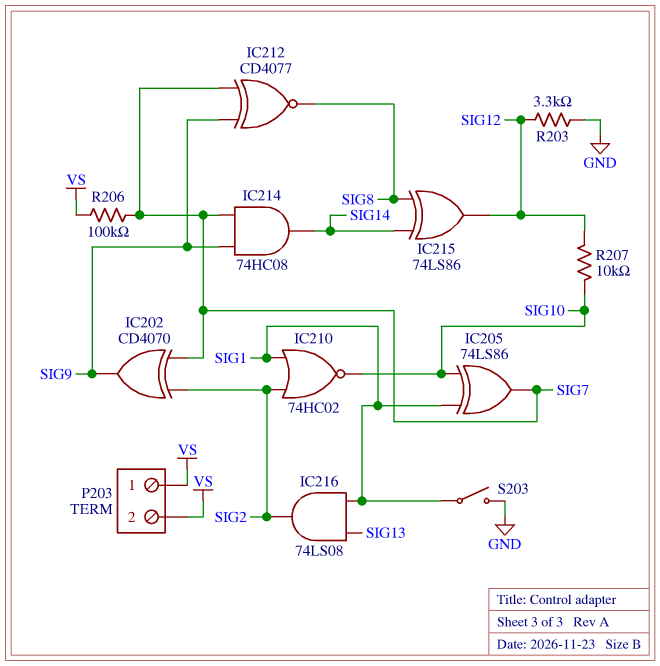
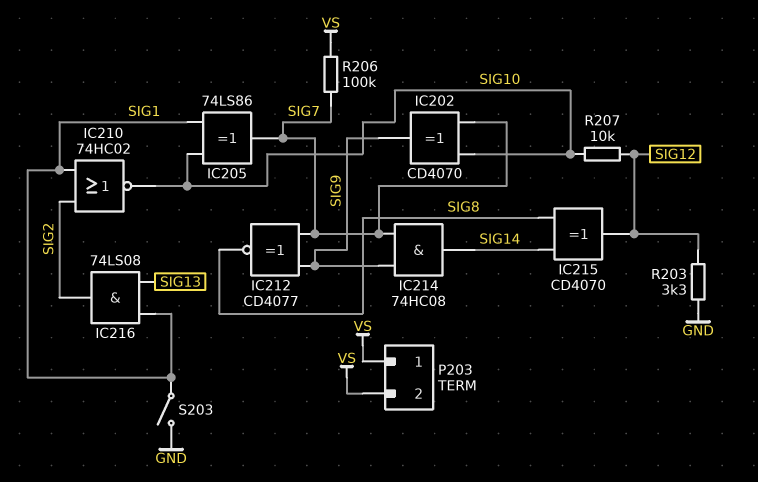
IC202: XOR CD4070 (in SIG2, in SIG7, out SIG9) -> XOR CD4070 (in SIG7, in SIG10, out SIG9)
IC215: XOR 74LS86 (in SIG8, in SIG14, out SIG12) -> XOR CD4070 (in SIG8, in SIG14, out SIG12)

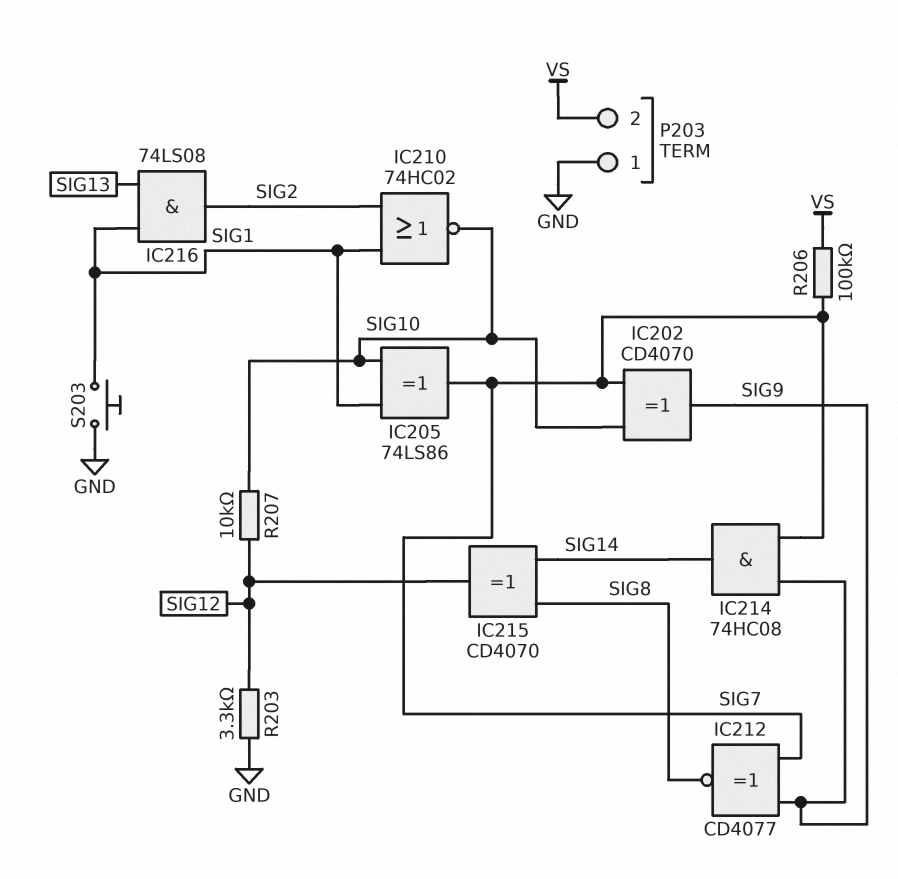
P203 pin 1: VS -> GND
S203: switch (GND, SIG1) -> button (GND, SIG1)

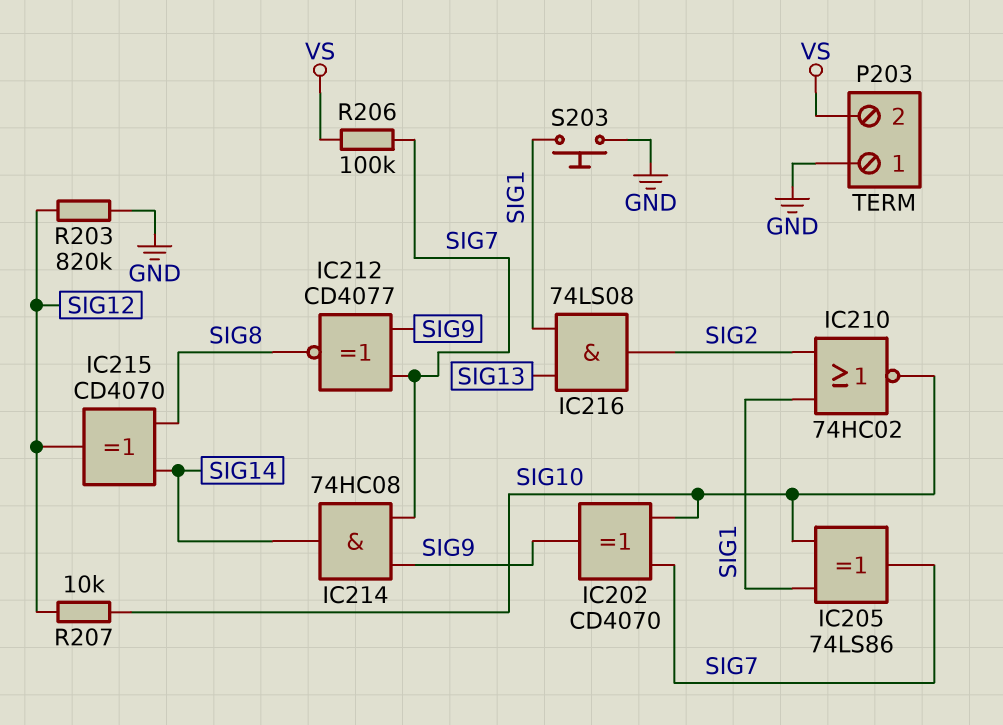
R203: 3.3k (GND, SIG12) -> 820k (GND, SIG12)

